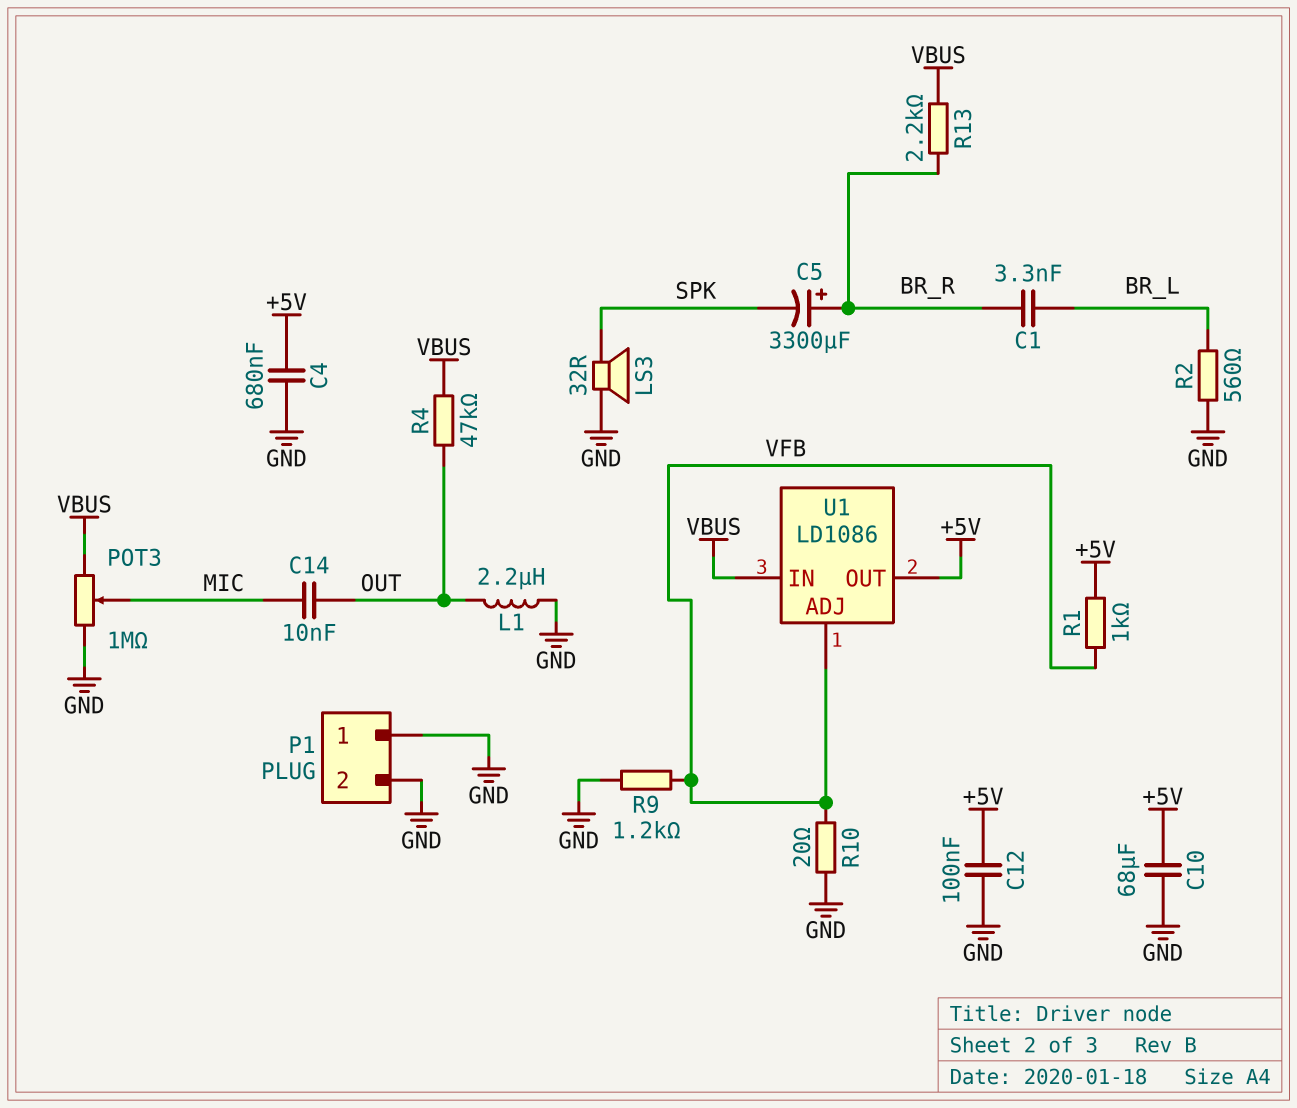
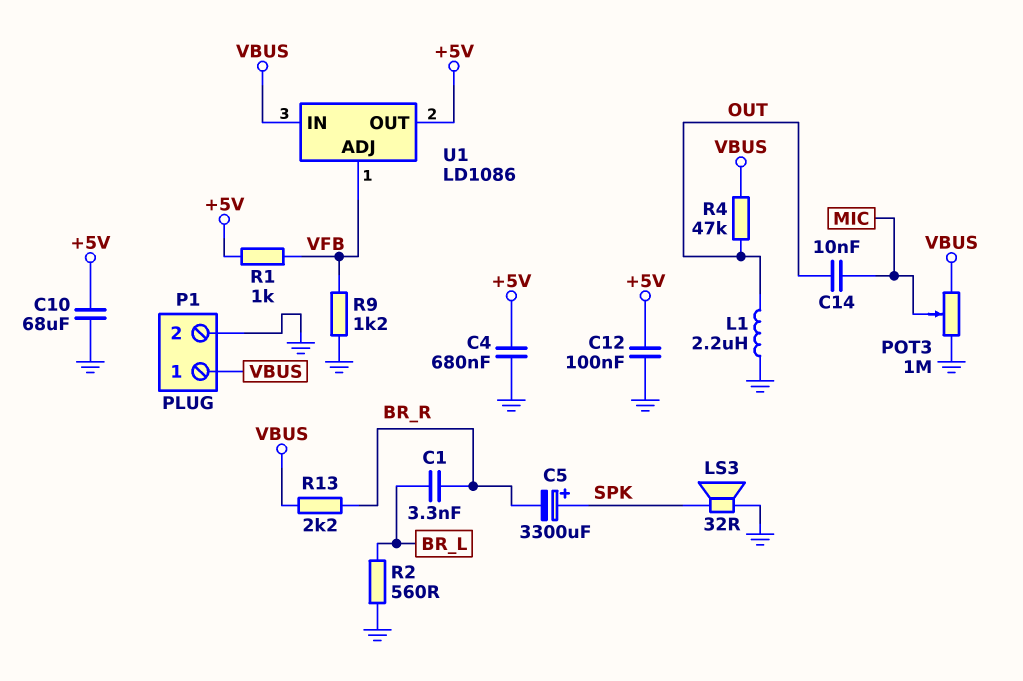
C5: 3300uF (plus BR_R, minus SPK) -> 3300uF (plus SPK, minus BR_R)
P1 pin 1: GND -> VBUS
R10: 20 (GND, VFB) -> none

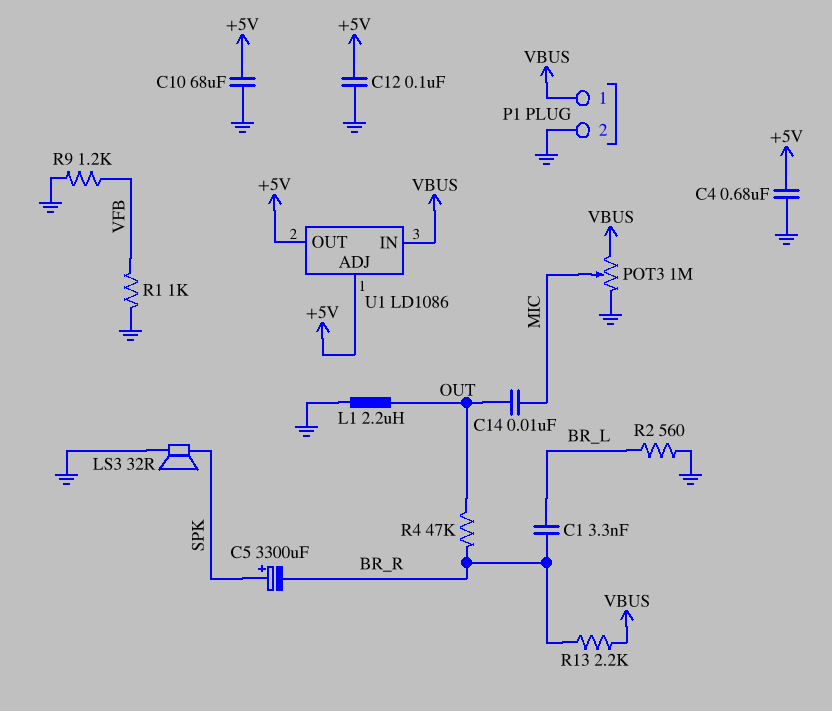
R1: 1k (+5V, VFB) -> 1k (GND, VFB)
R4: 47k (OUT, VBUS) -> 47k (BR_R, OUT)
U1 pin ADJ: VFB -> +5V

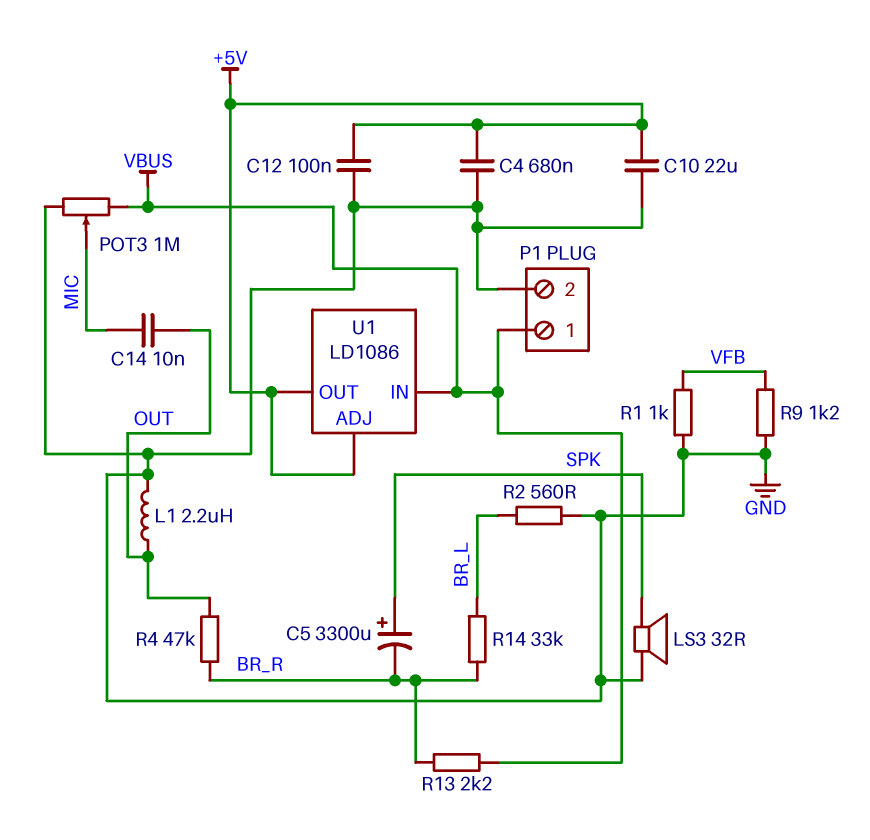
C1: 3.3nF (BR_L, BR_R) -> none
C10: 68uF (+5V, GND) -> 22uF (+5V, GND)
R14: none -> 33k (BR_L, BR_R)

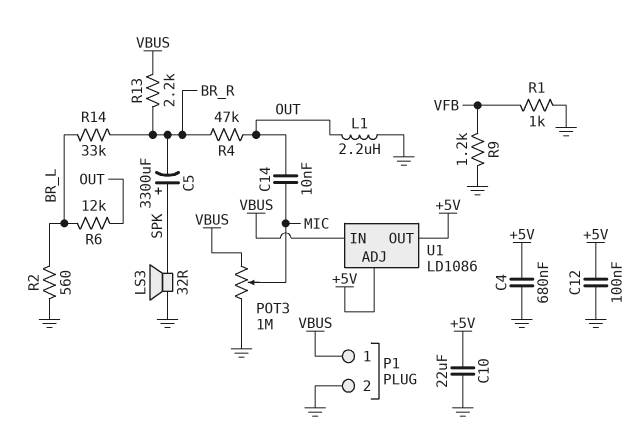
R6: none -> 12k (BR_L, OUT)

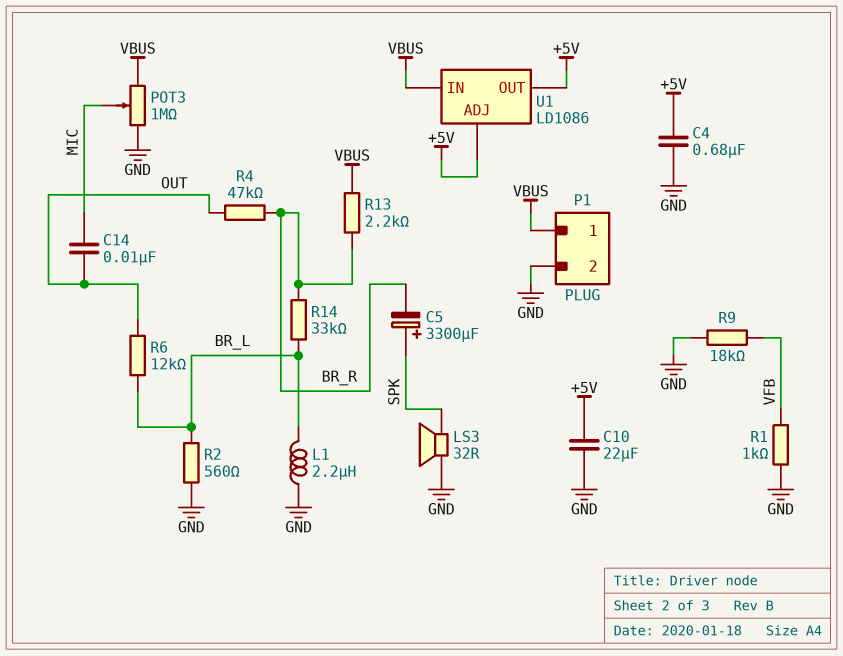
C12: 100nF (+5V, GND) -> none
L1: 2.2uH (GND, OUT) -> 2.2uH (BR_L, GND)
R9: 1.2k (GND, VFB) -> 18k (GND, VFB)

